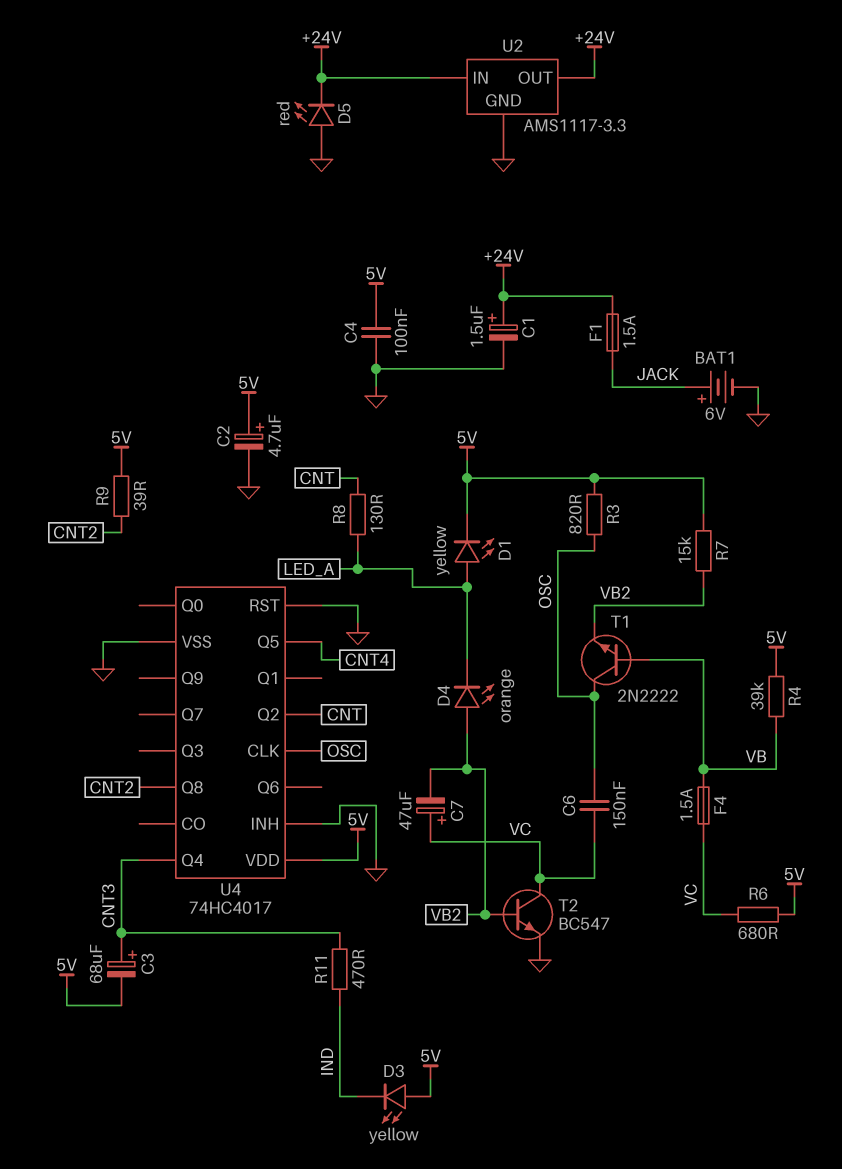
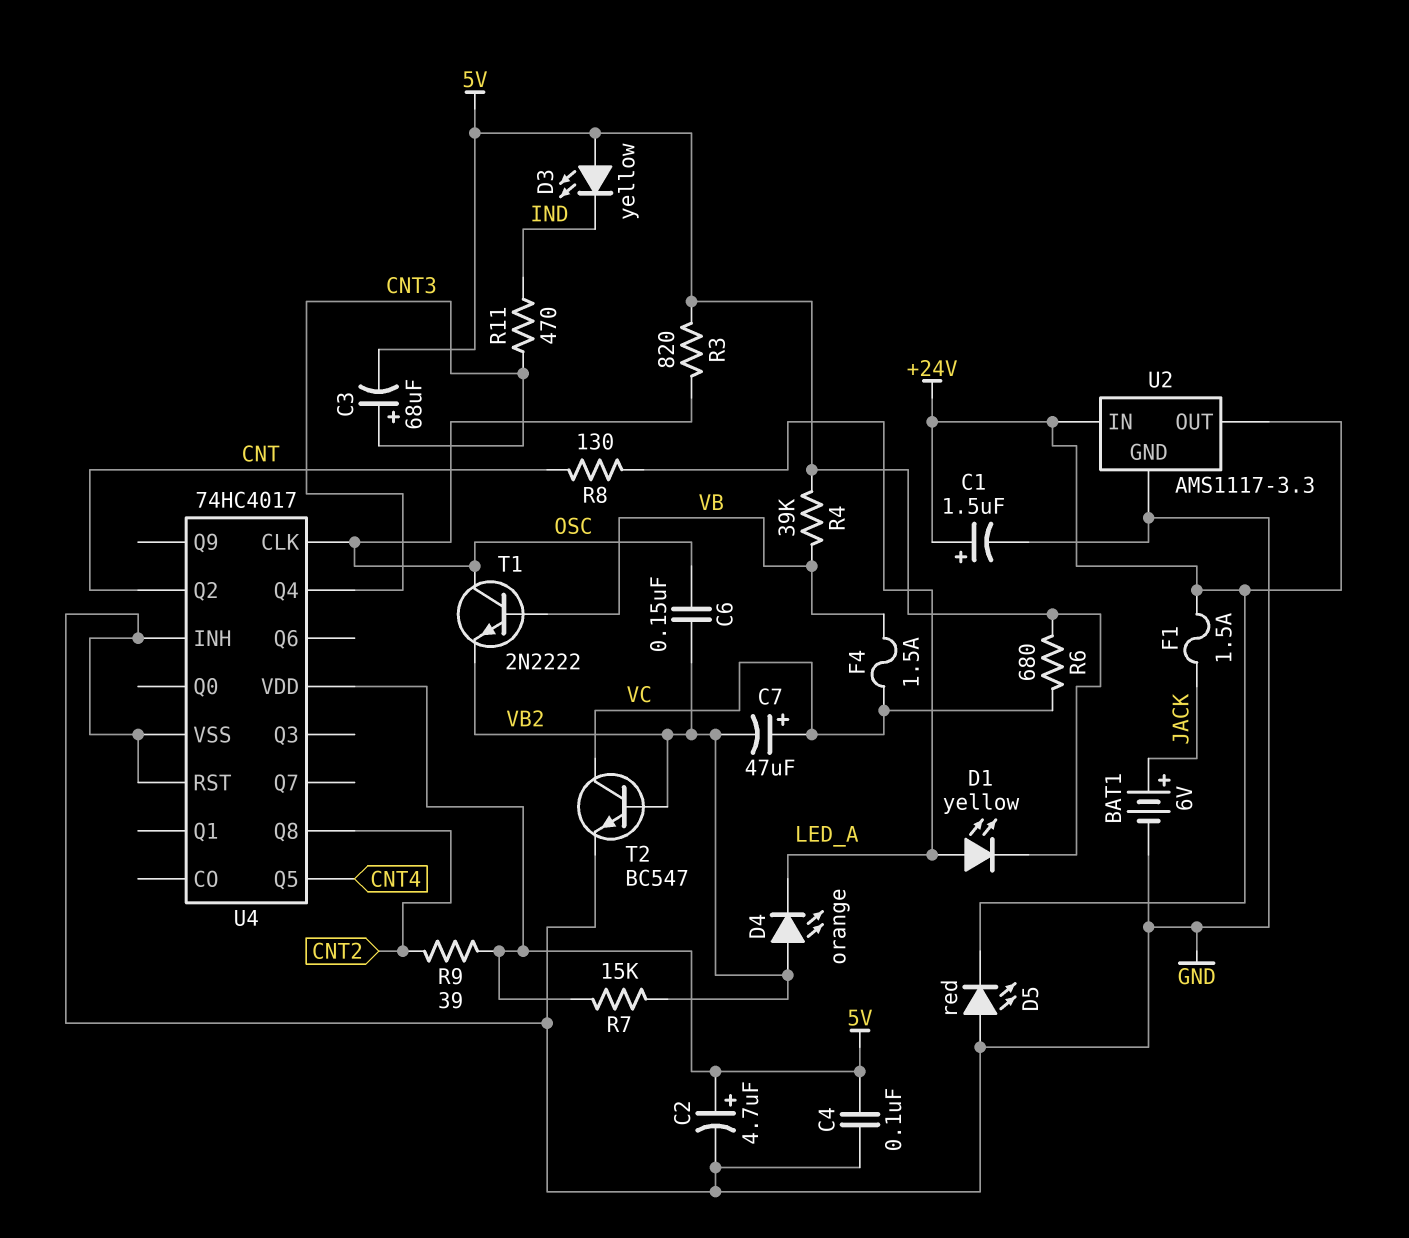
C6: 150nF (OSC, VC) -> 150nF (OSC, VB2)

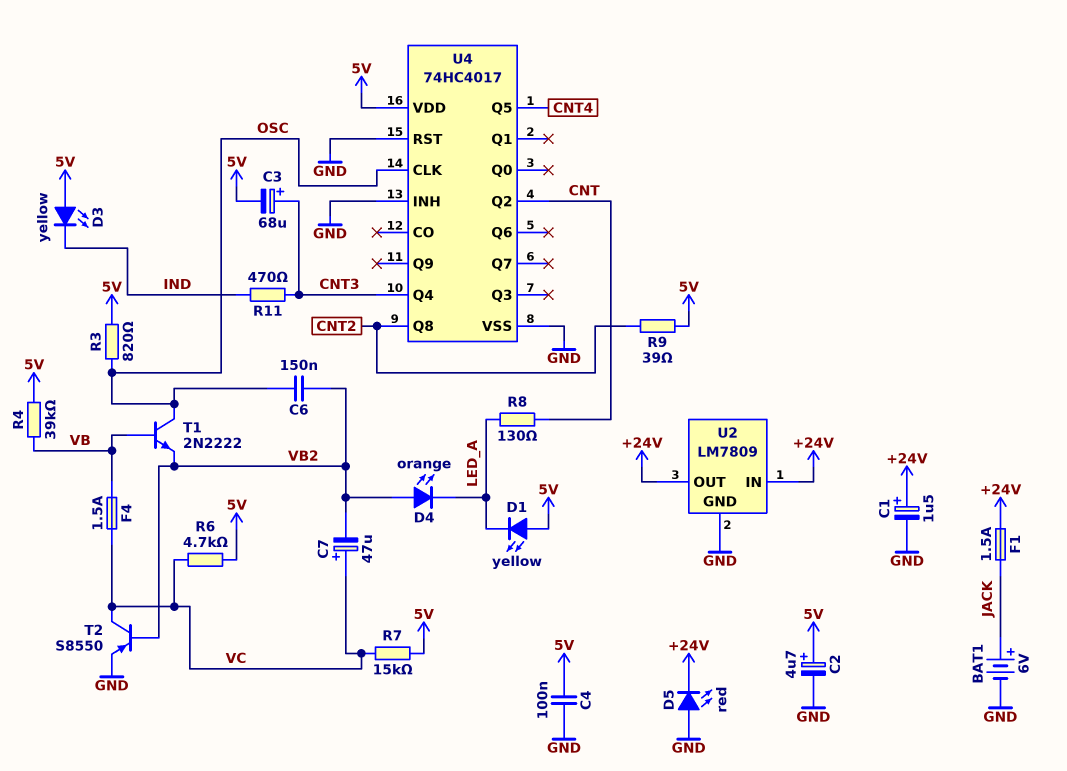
D1: LED yellow (A LED_A, K 5V) -> LED yellow (A 5V, K LED_A)
R6: 680 (5V, VC) -> 4.7k (5V, VC)
R7: 15k (5V, VB2) -> 15k (5V, VC)
T2: NPN BC547 (B VB2, C VC, E GND) -> PNP S8550 (B VB2, C VC, E GND)
U2: AMS1117-3.3 -> LM7809

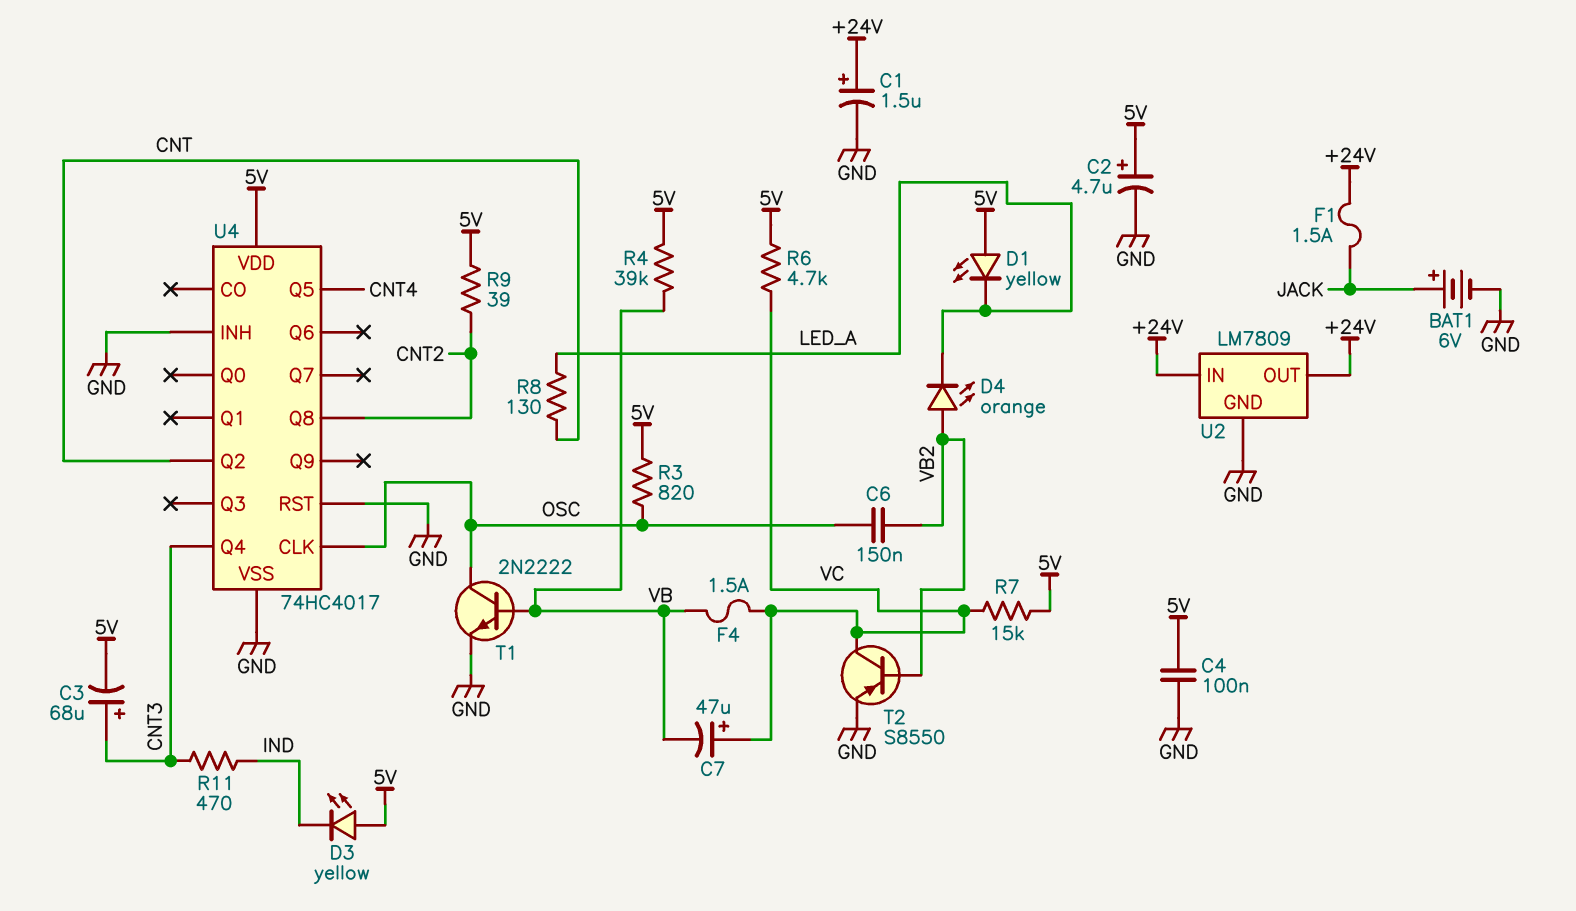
C7: 47uF (plus VC, minus VB2) -> 47uF (plus VC, minus VB)
D5: LED red (A GND, K +24V) -> none
T1: NPN 2N2222 (B VB, C OSC, E VB2) -> NPN 2N2222 (B VB, C OSC, E GND)

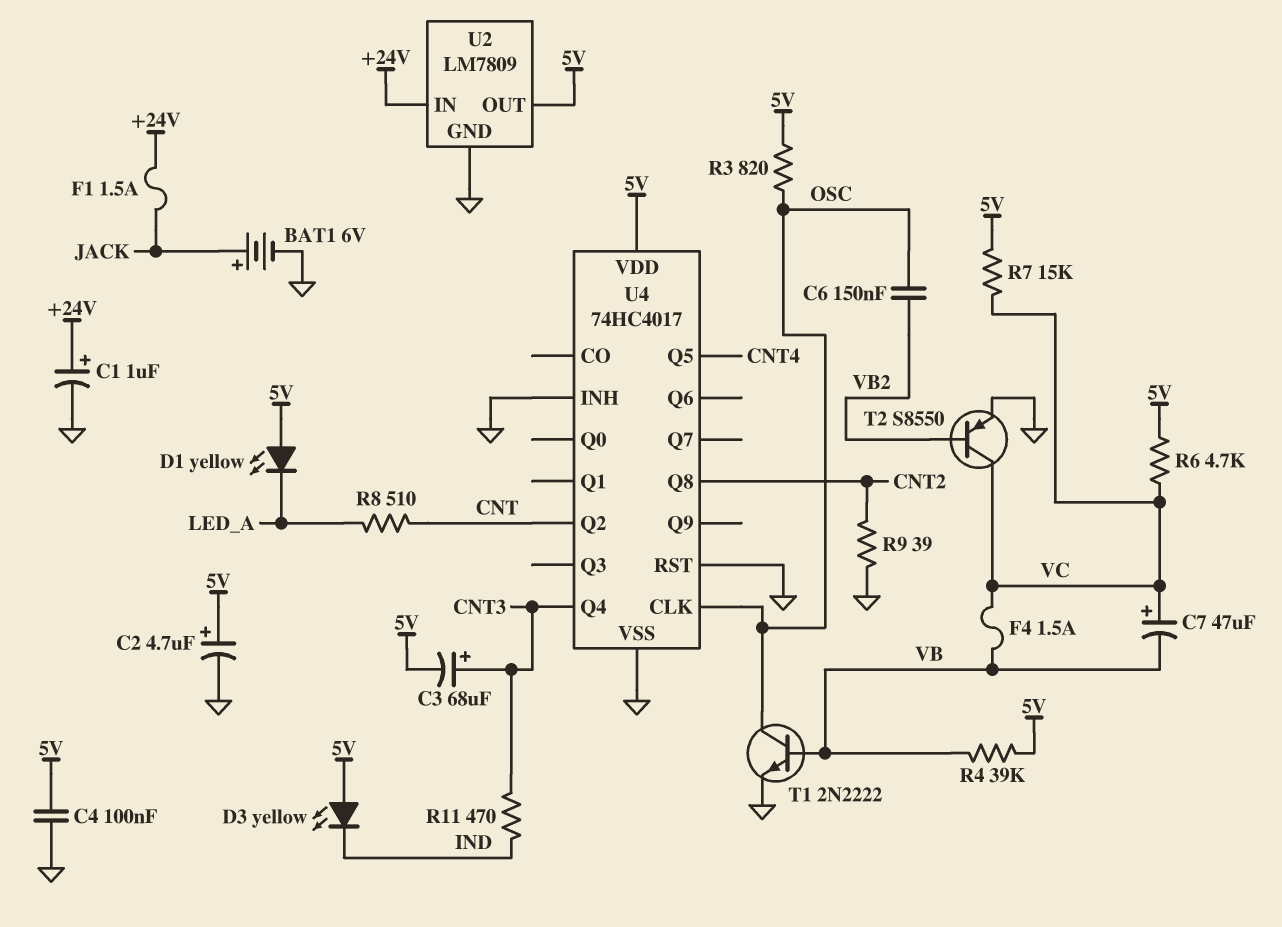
C1: 1.5uF (plus +24V, minus GND) -> 1uF (plus +24V, minus GND)
D4: LED orange (A VB2, K LED_A) -> none
R8: 130 (CNT, LED_A) -> 510 (CNT, LED_A)
R9: 39 (5V, CNT2) -> 39 (CNT2, GND)
U2 pin OUT: +24V -> 5V

